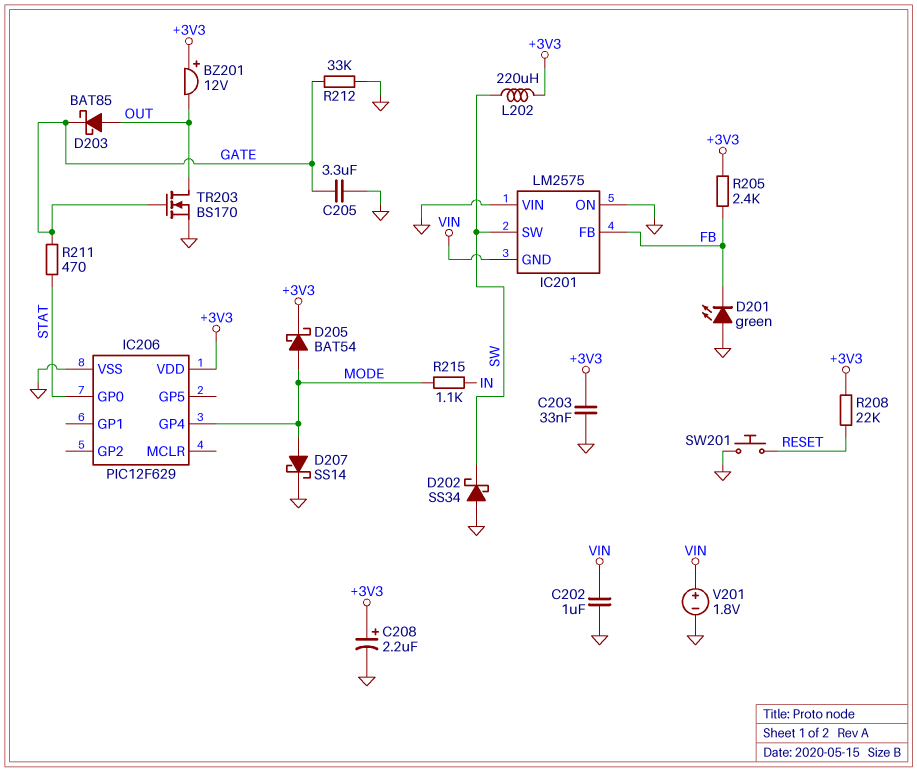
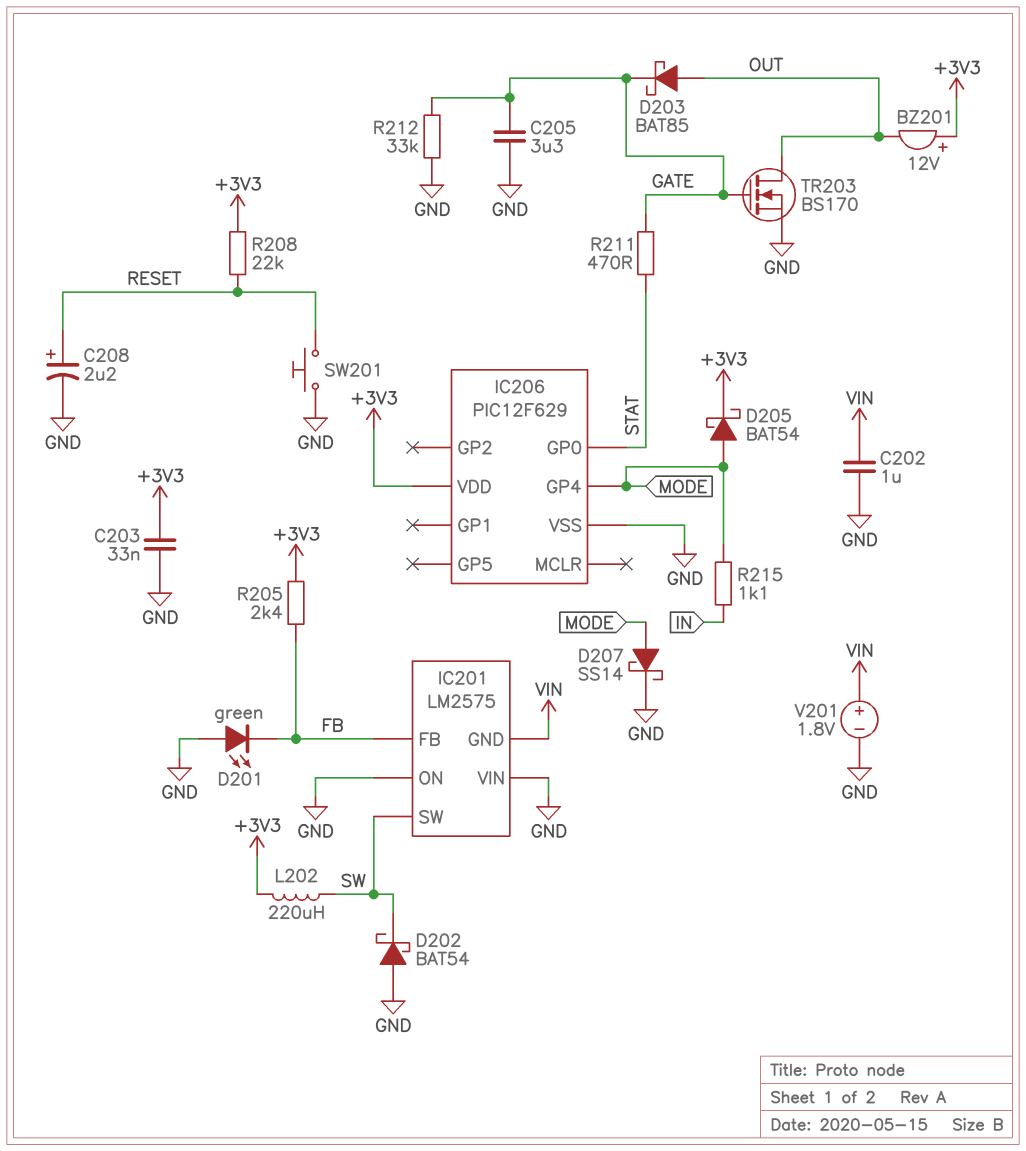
C208: 2.2uF (plus +3V3, minus GND) -> 2.2uF (plus RESET, minus GND)
D202: schottky SS34 (A GND, K SW) -> schottky BAT54 (A GND, K SW)

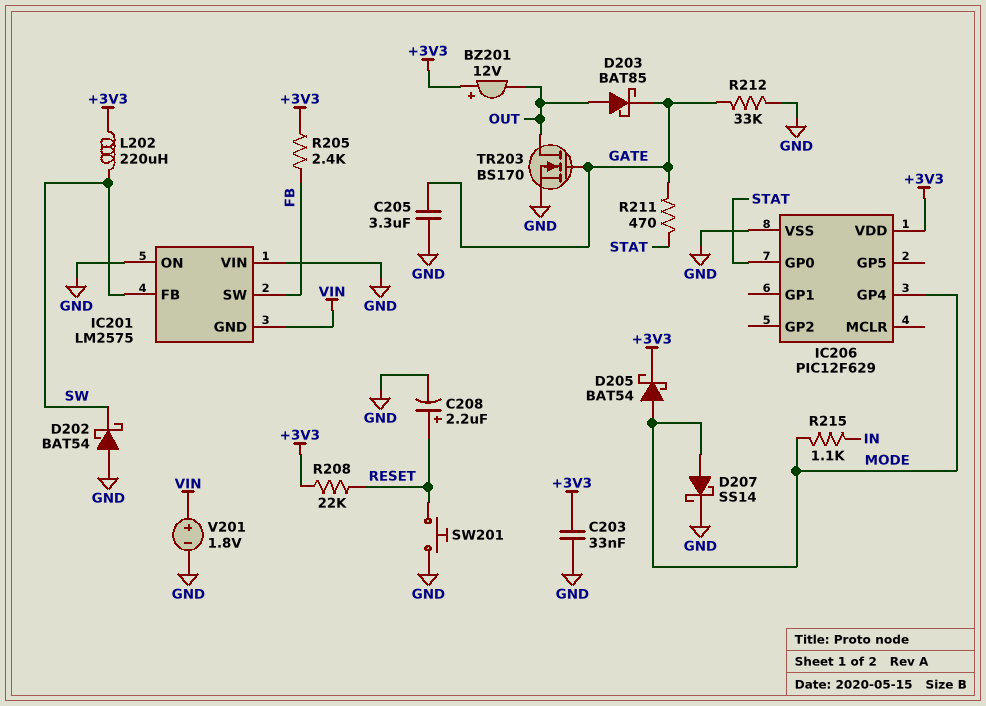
C202: 1uF (GND, VIN) -> none
D201: LED green (A GND, K FB) -> none
IC201 pin FB: FB -> SW
IC201 pin SW: SW -> FB

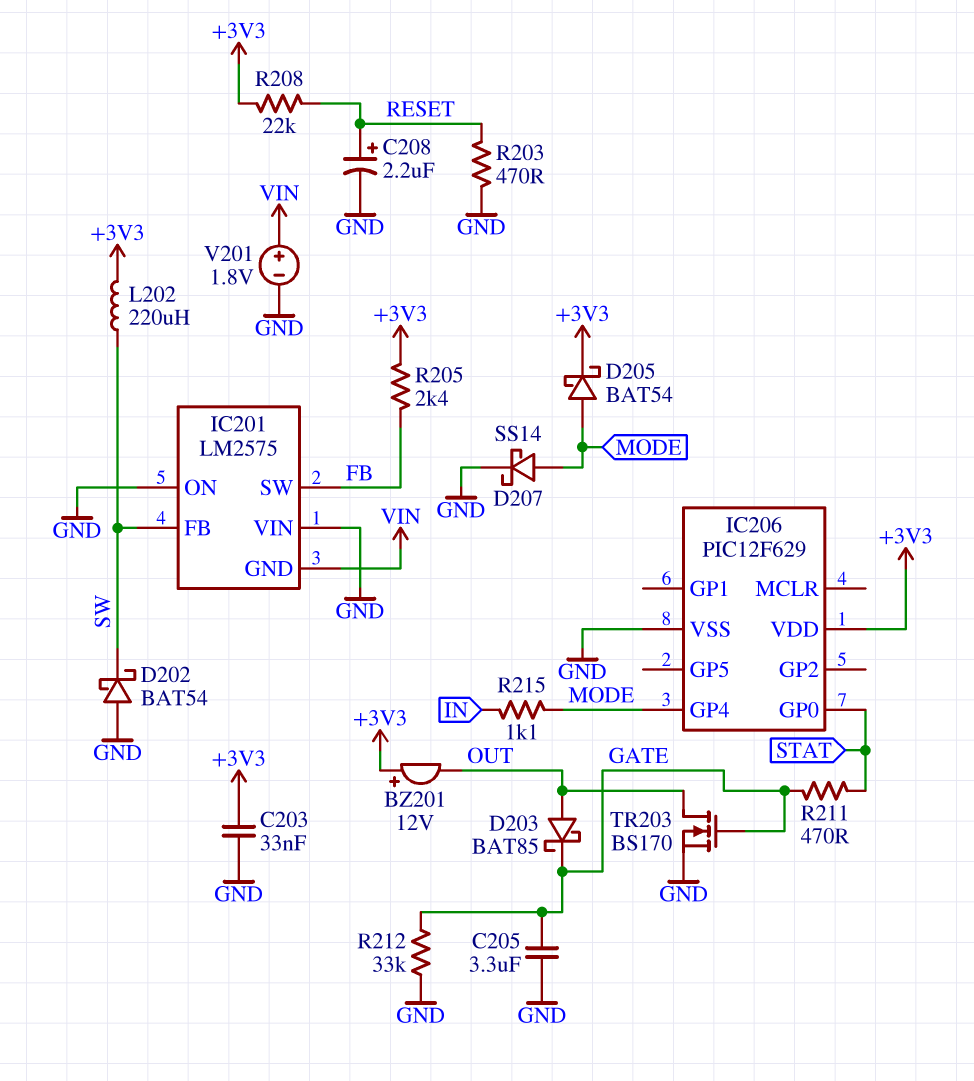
R203: none -> 470 (GND, RESET)
SW201: button (GND, RESET) -> none

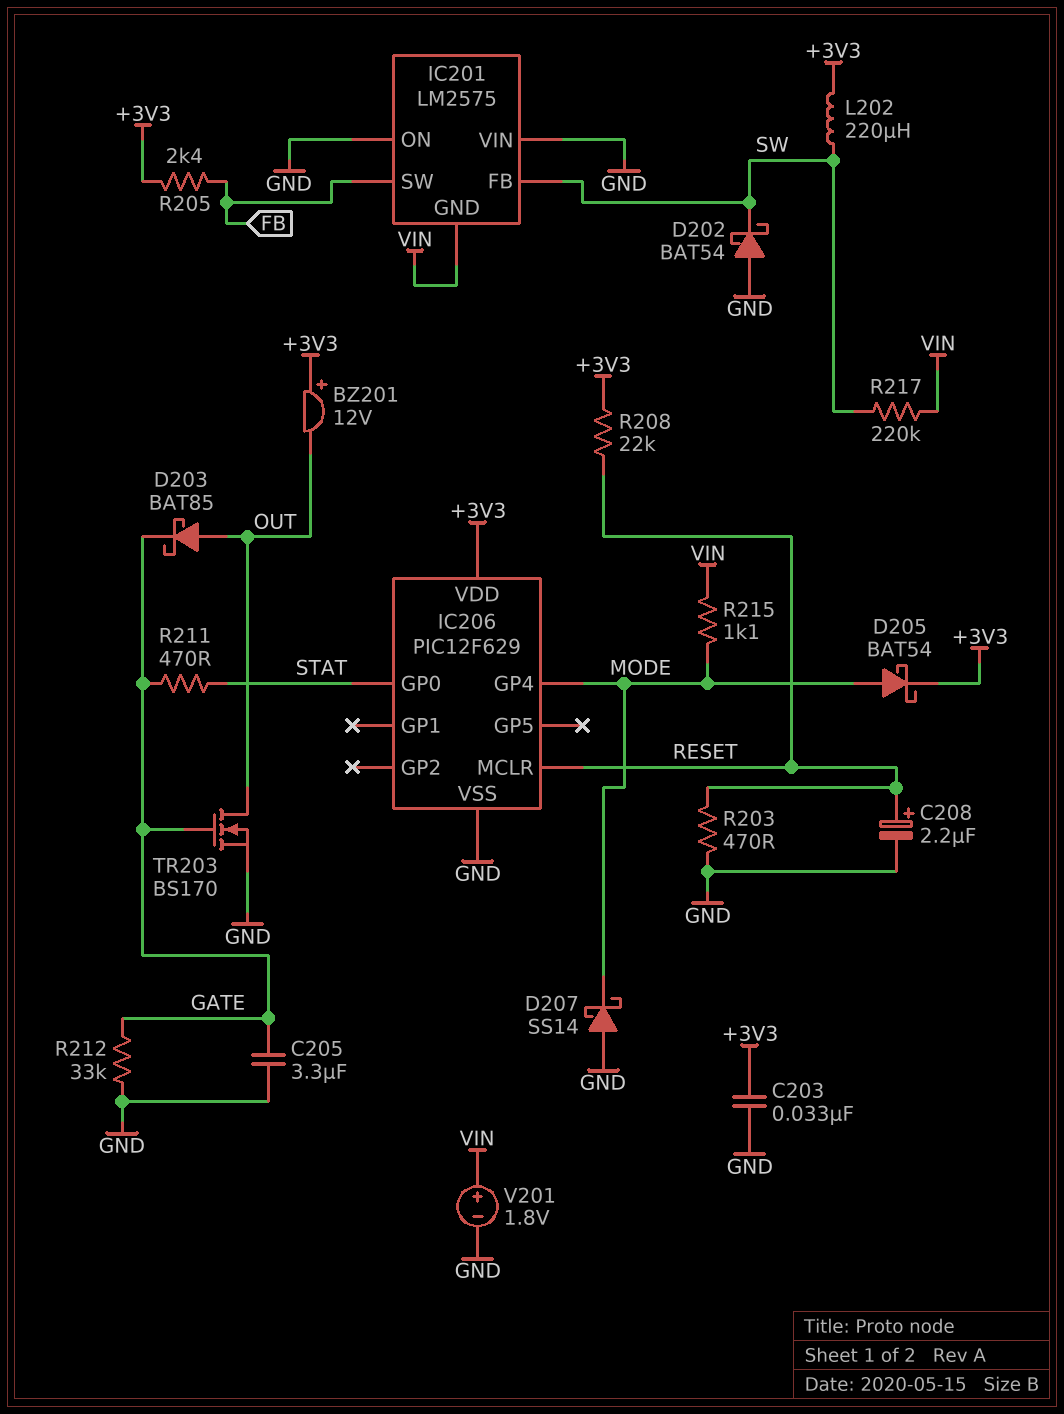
D207: schottky SS14 (A MODE, K GND) -> schottky SS14 (A GND, K MODE)
IC206 pin MCLR: none -> RESET
R215: 1.1k (IN, MODE) -> 1.1k (MODE, VIN)
R217: none -> 220k (SW, VIN)

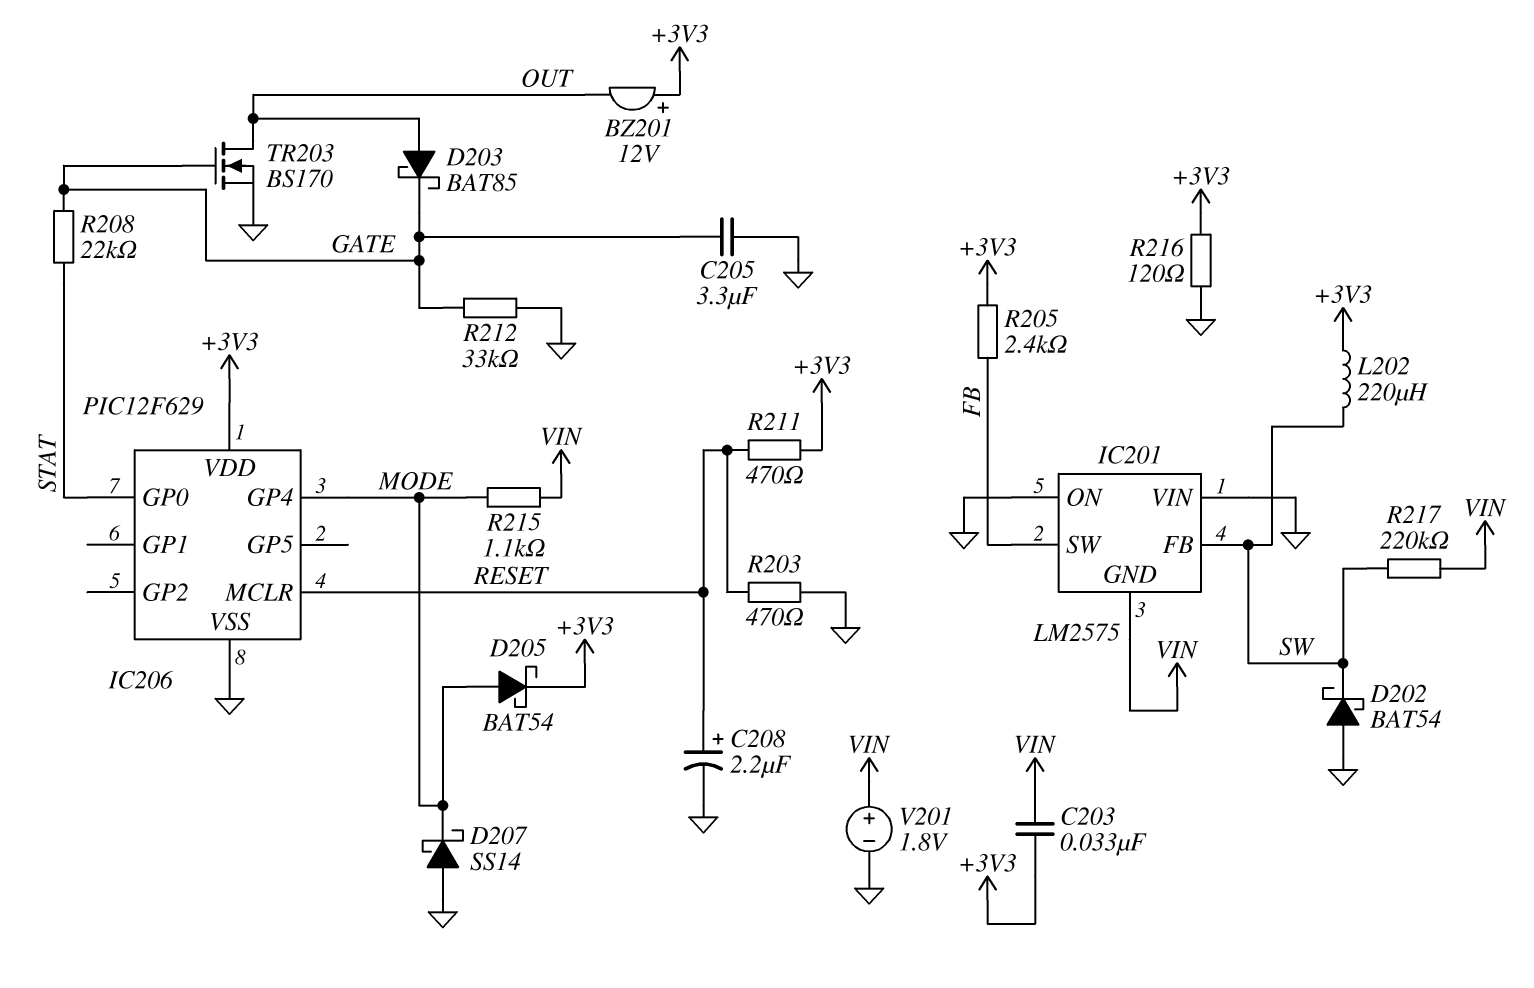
C203: 33nF (+3V3, GND) -> 33nF (+3V3, VIN)
R208: 22k (+3V3, RESET) -> 22k (GATE, STAT)
R211: 470 (GATE, STAT) -> 470 (+3V3, RESET)
R216: none -> 120 (+3V3, GND)

